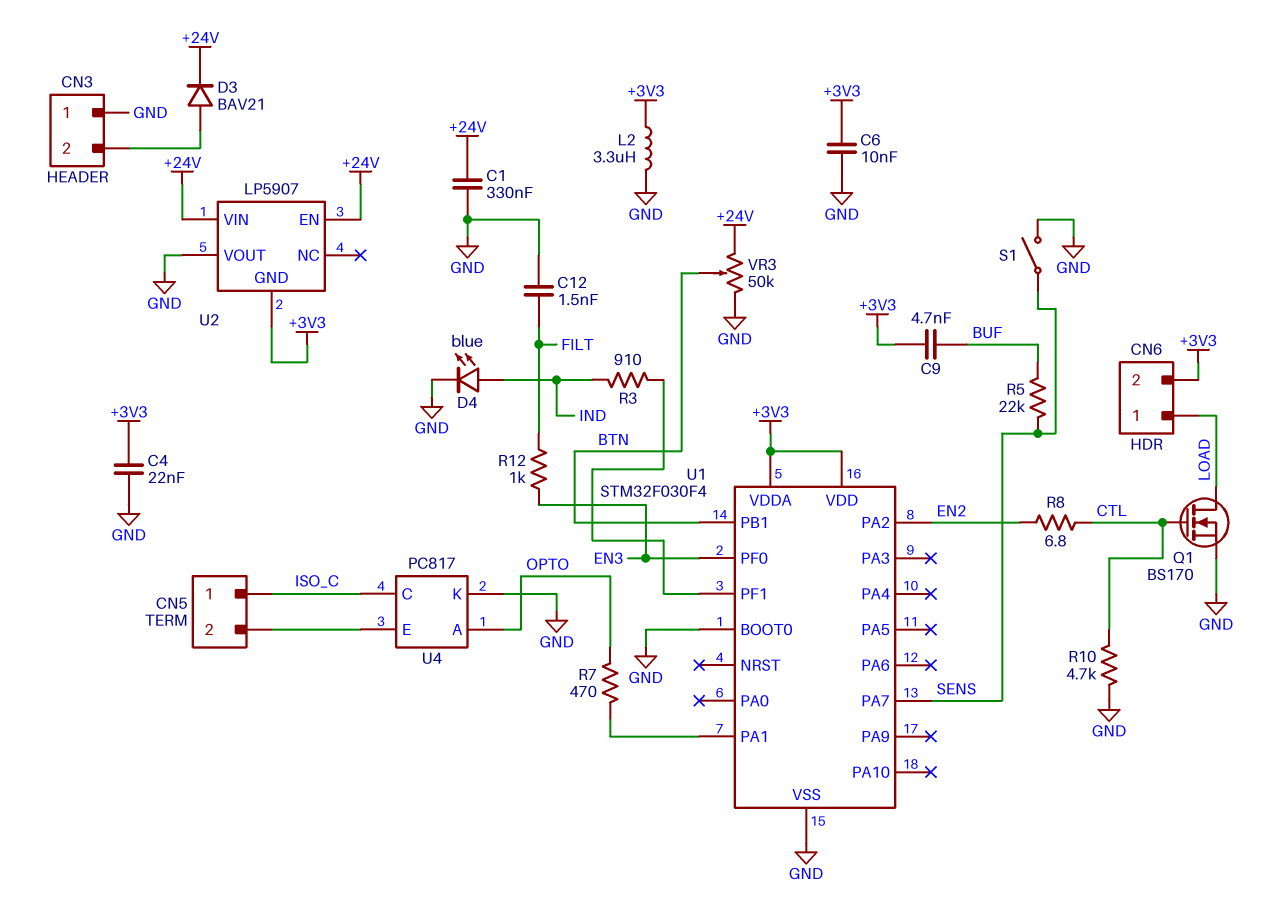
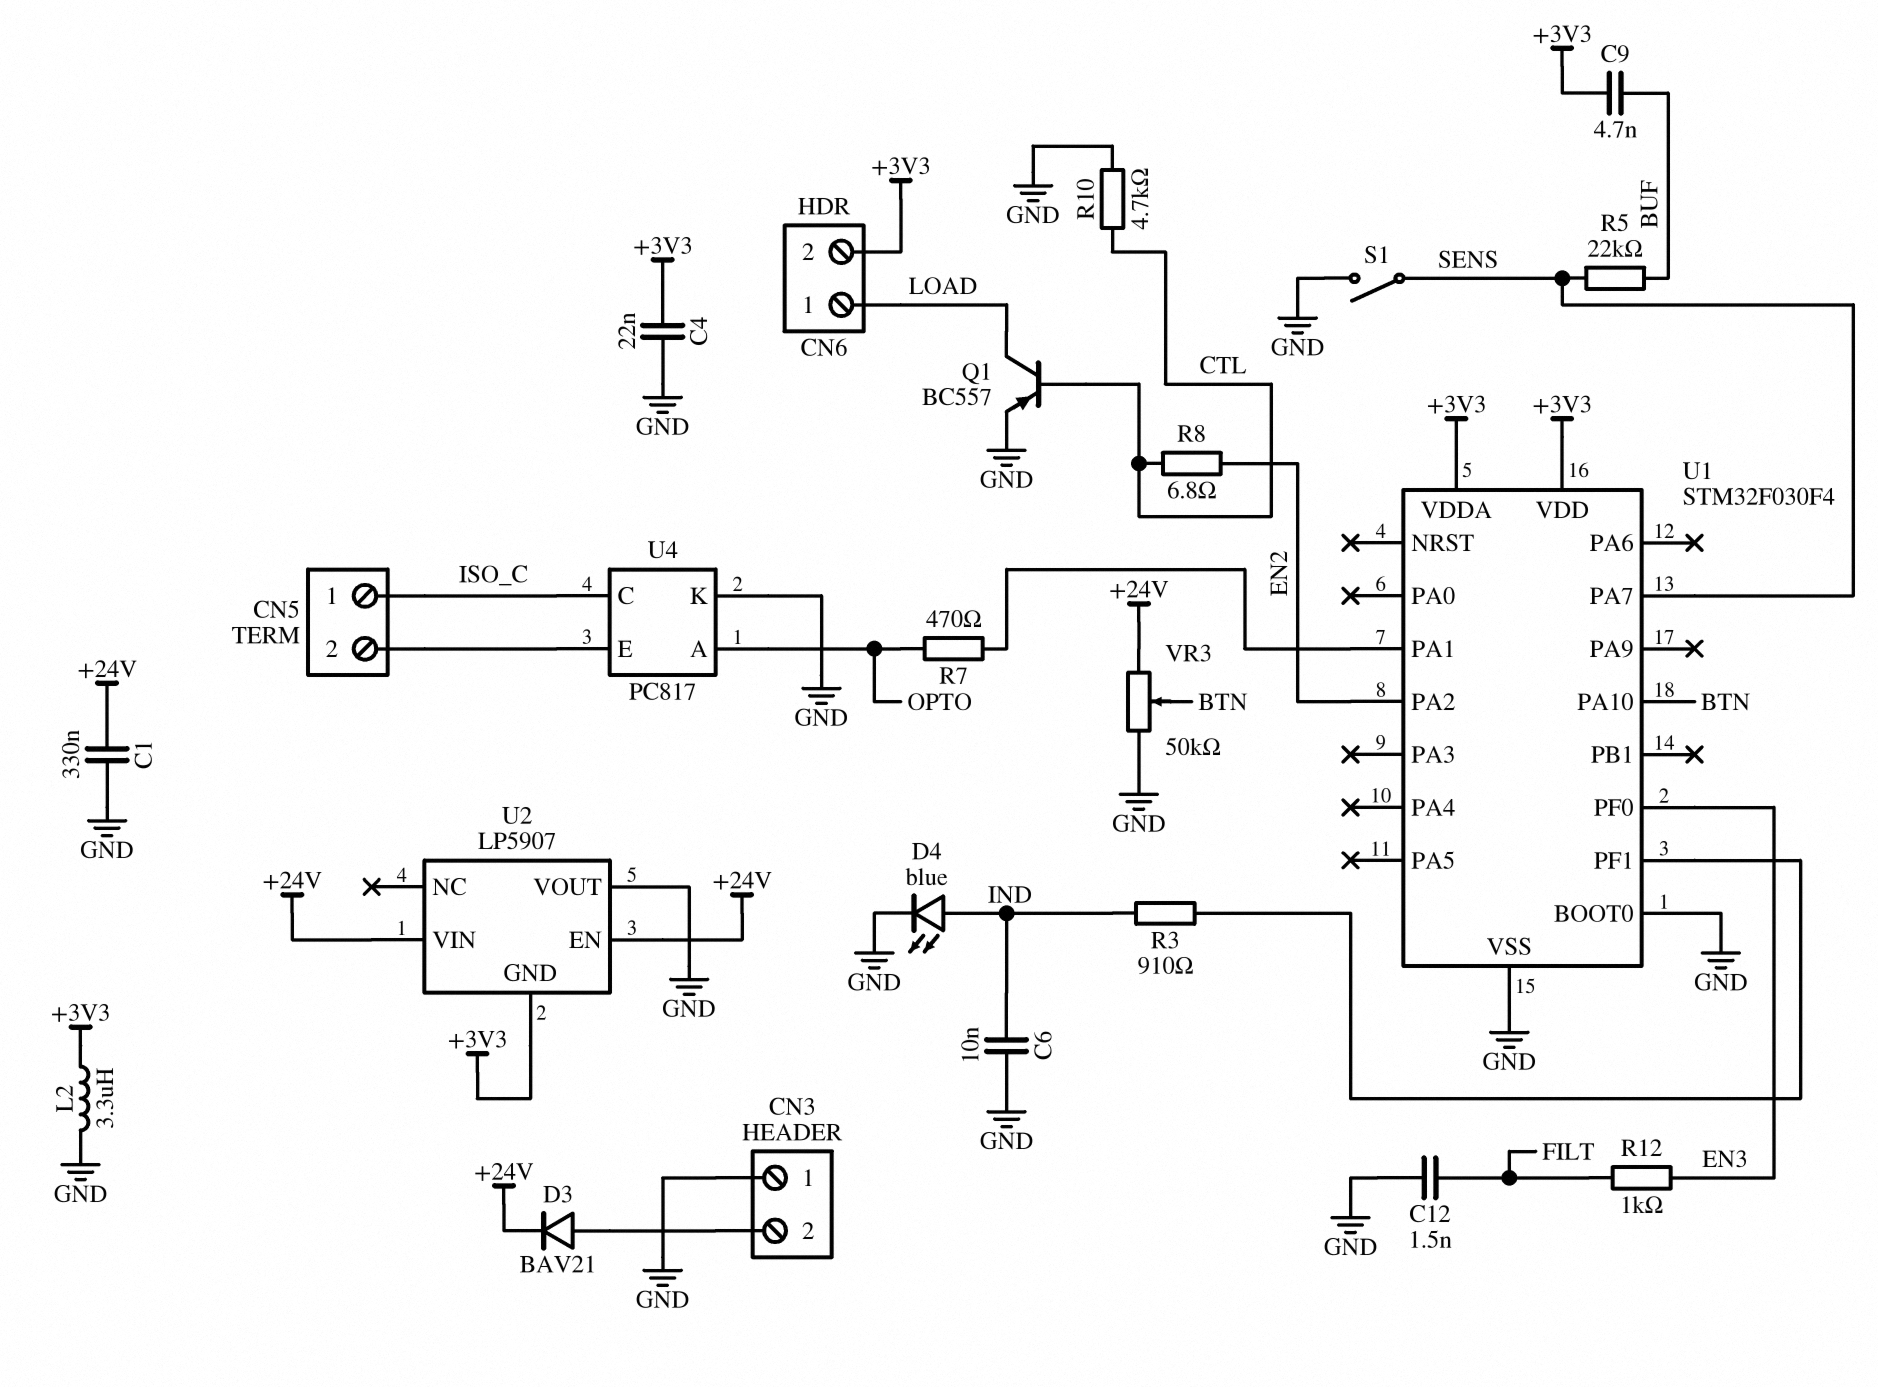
C6: 10nF (+3V3, GND) -> 10nF (GND, IND)
Q1: NMOS BS170 (G CTL, D LOAD, S GND) -> PNP BC557 (B CTL, C LOAD, E GND)
U1 pin PA10: none -> BTN
U1 pin PB1: BTN -> none

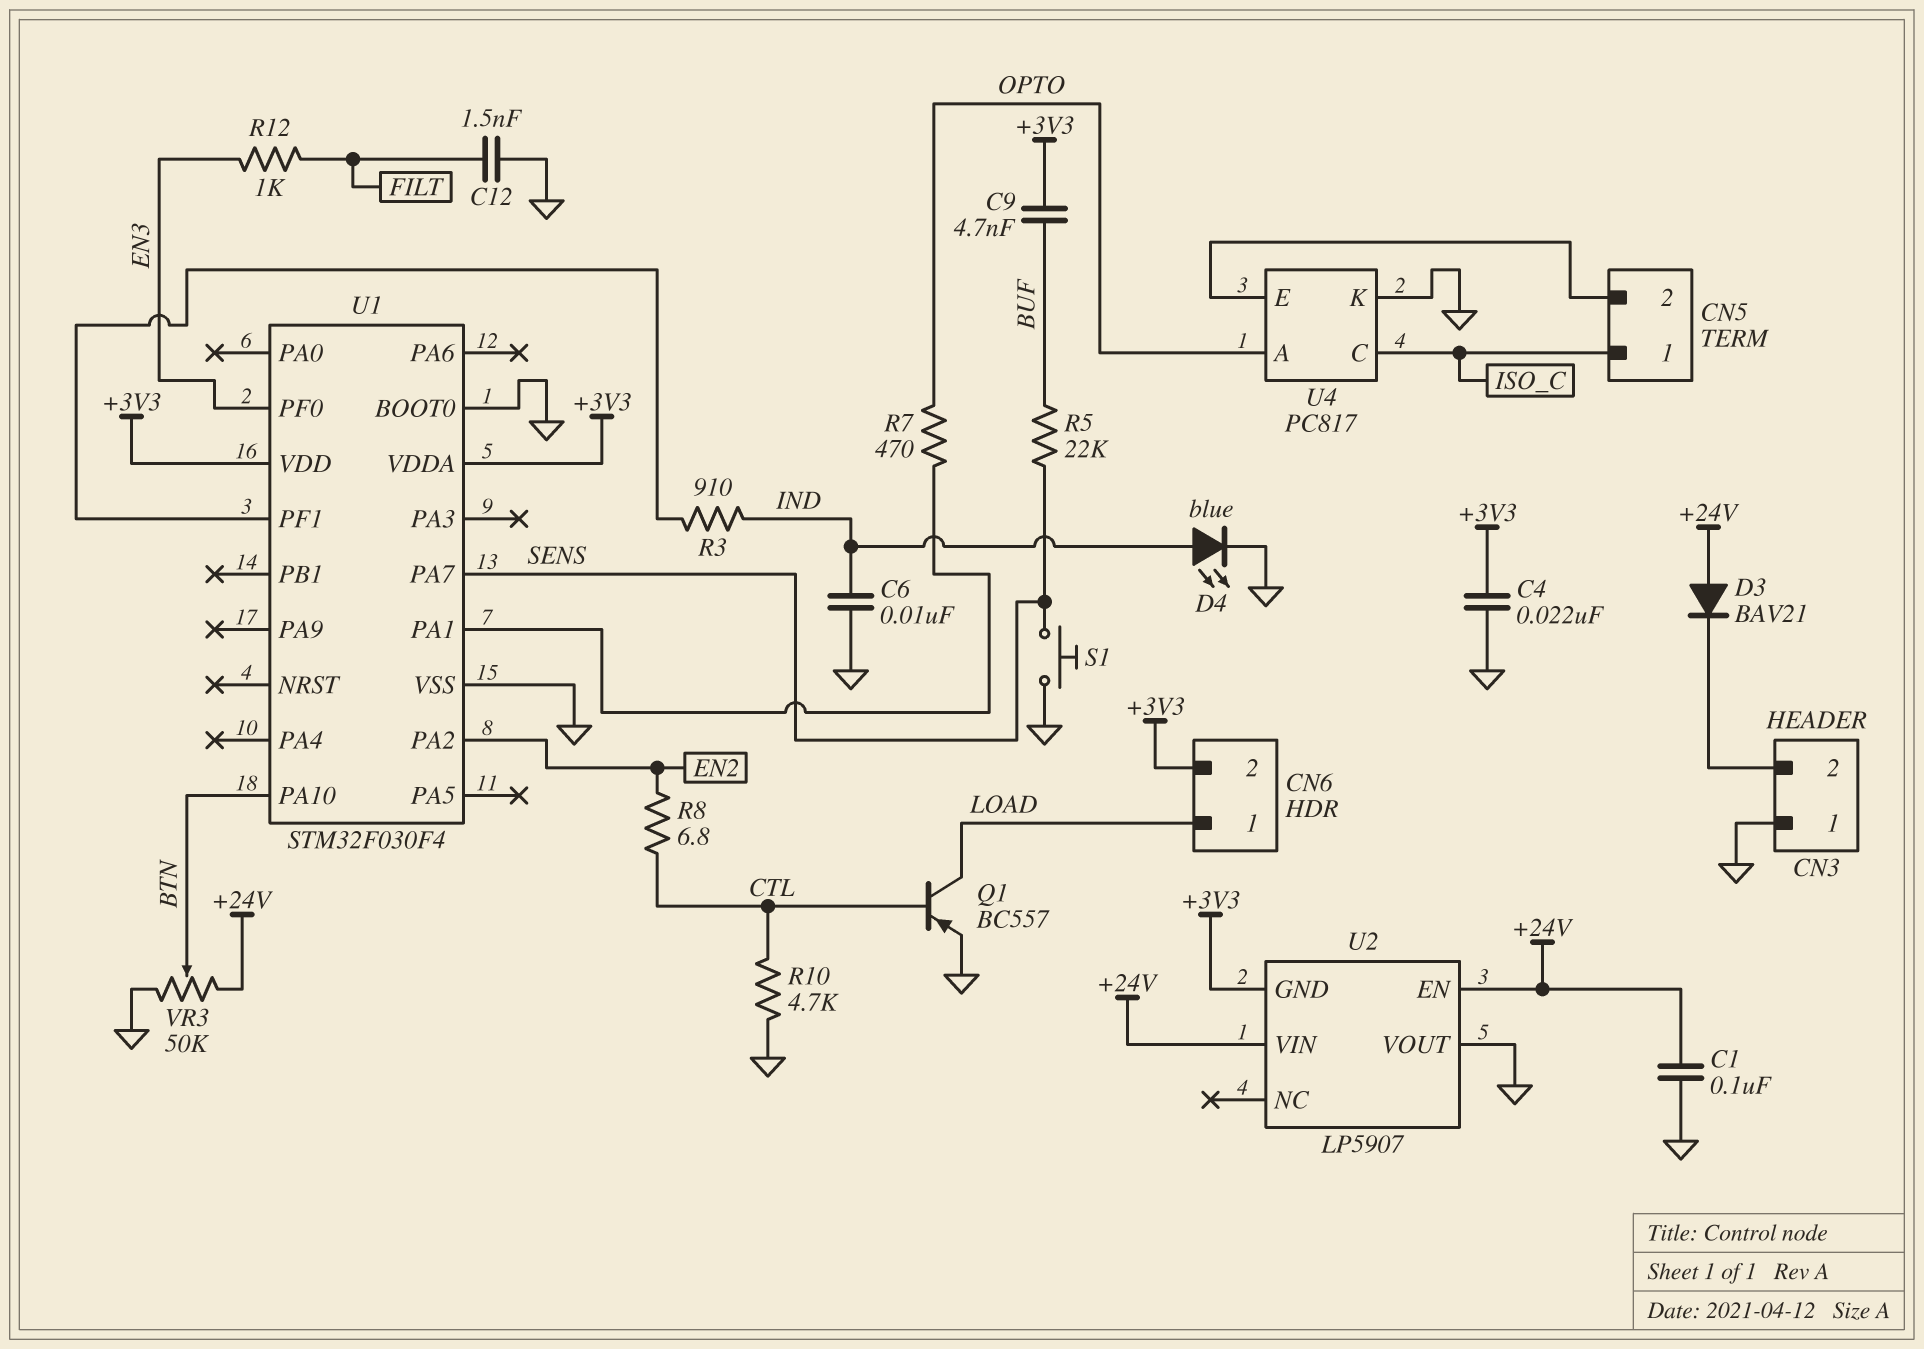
C1: 330nF (+24V, GND) -> 100nF (+24V, GND)
D3: diode BAV21 (A CN3/2, K +24V) -> diode BAV21 (A +24V, K CN3/2)
L2: 3.3uH (+3V3, GND) -> none
S1: switch (GND, SENS) -> button (GND, SENS)

